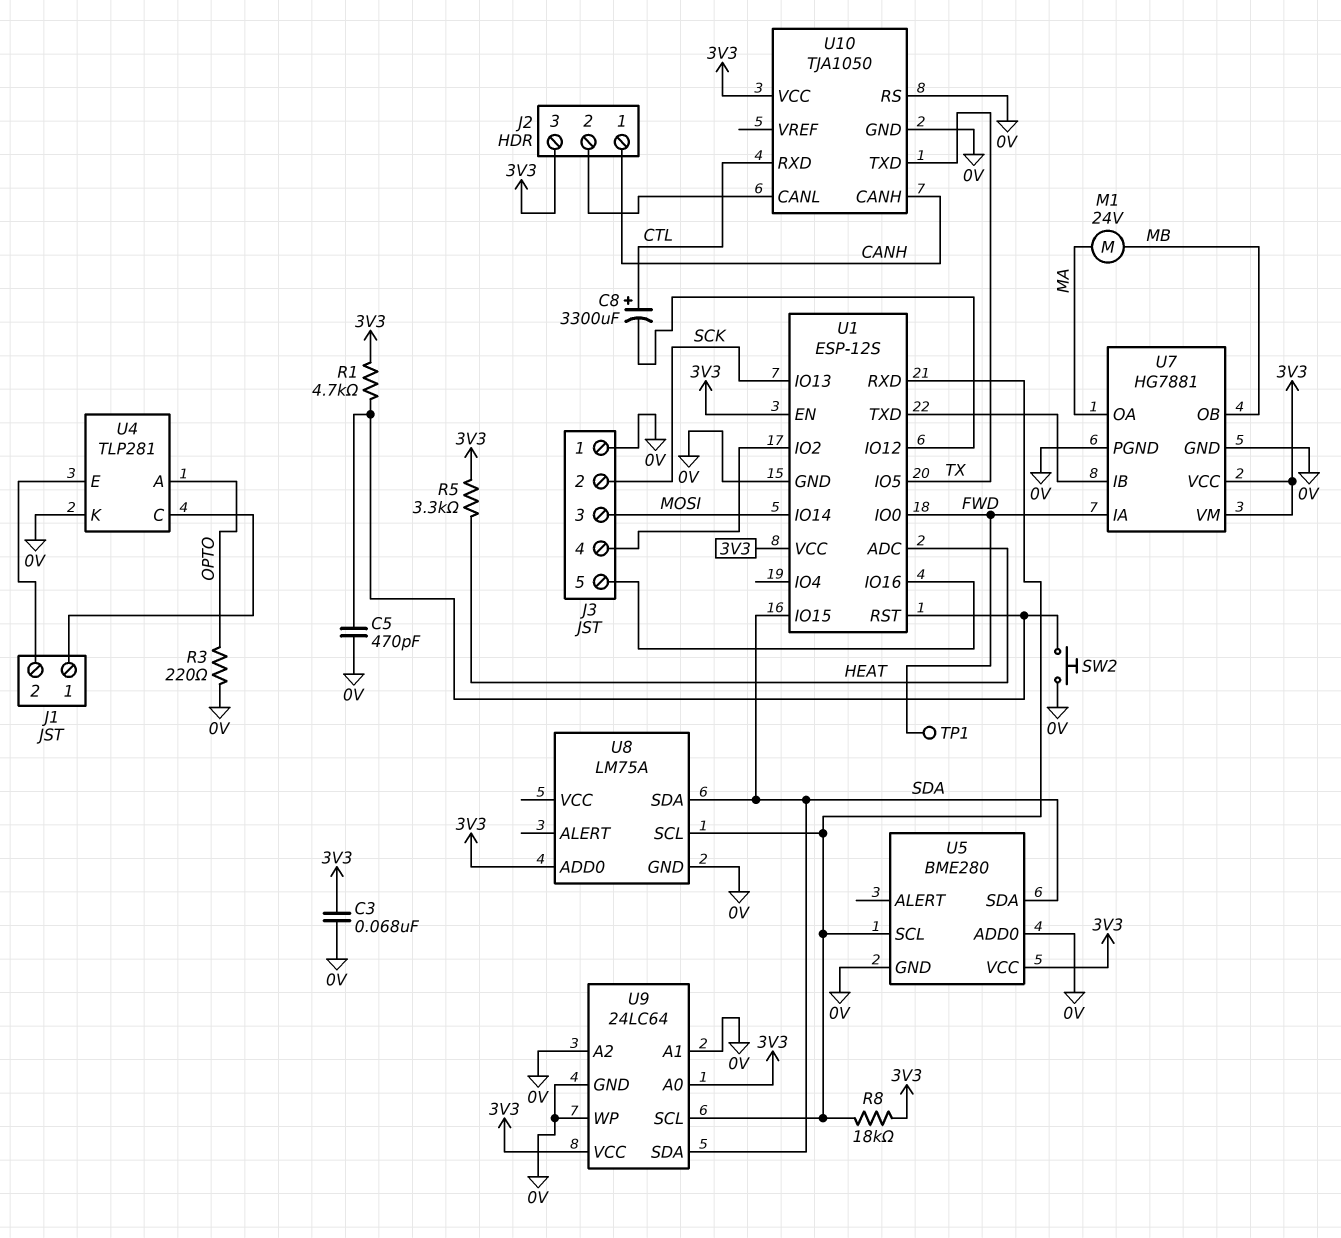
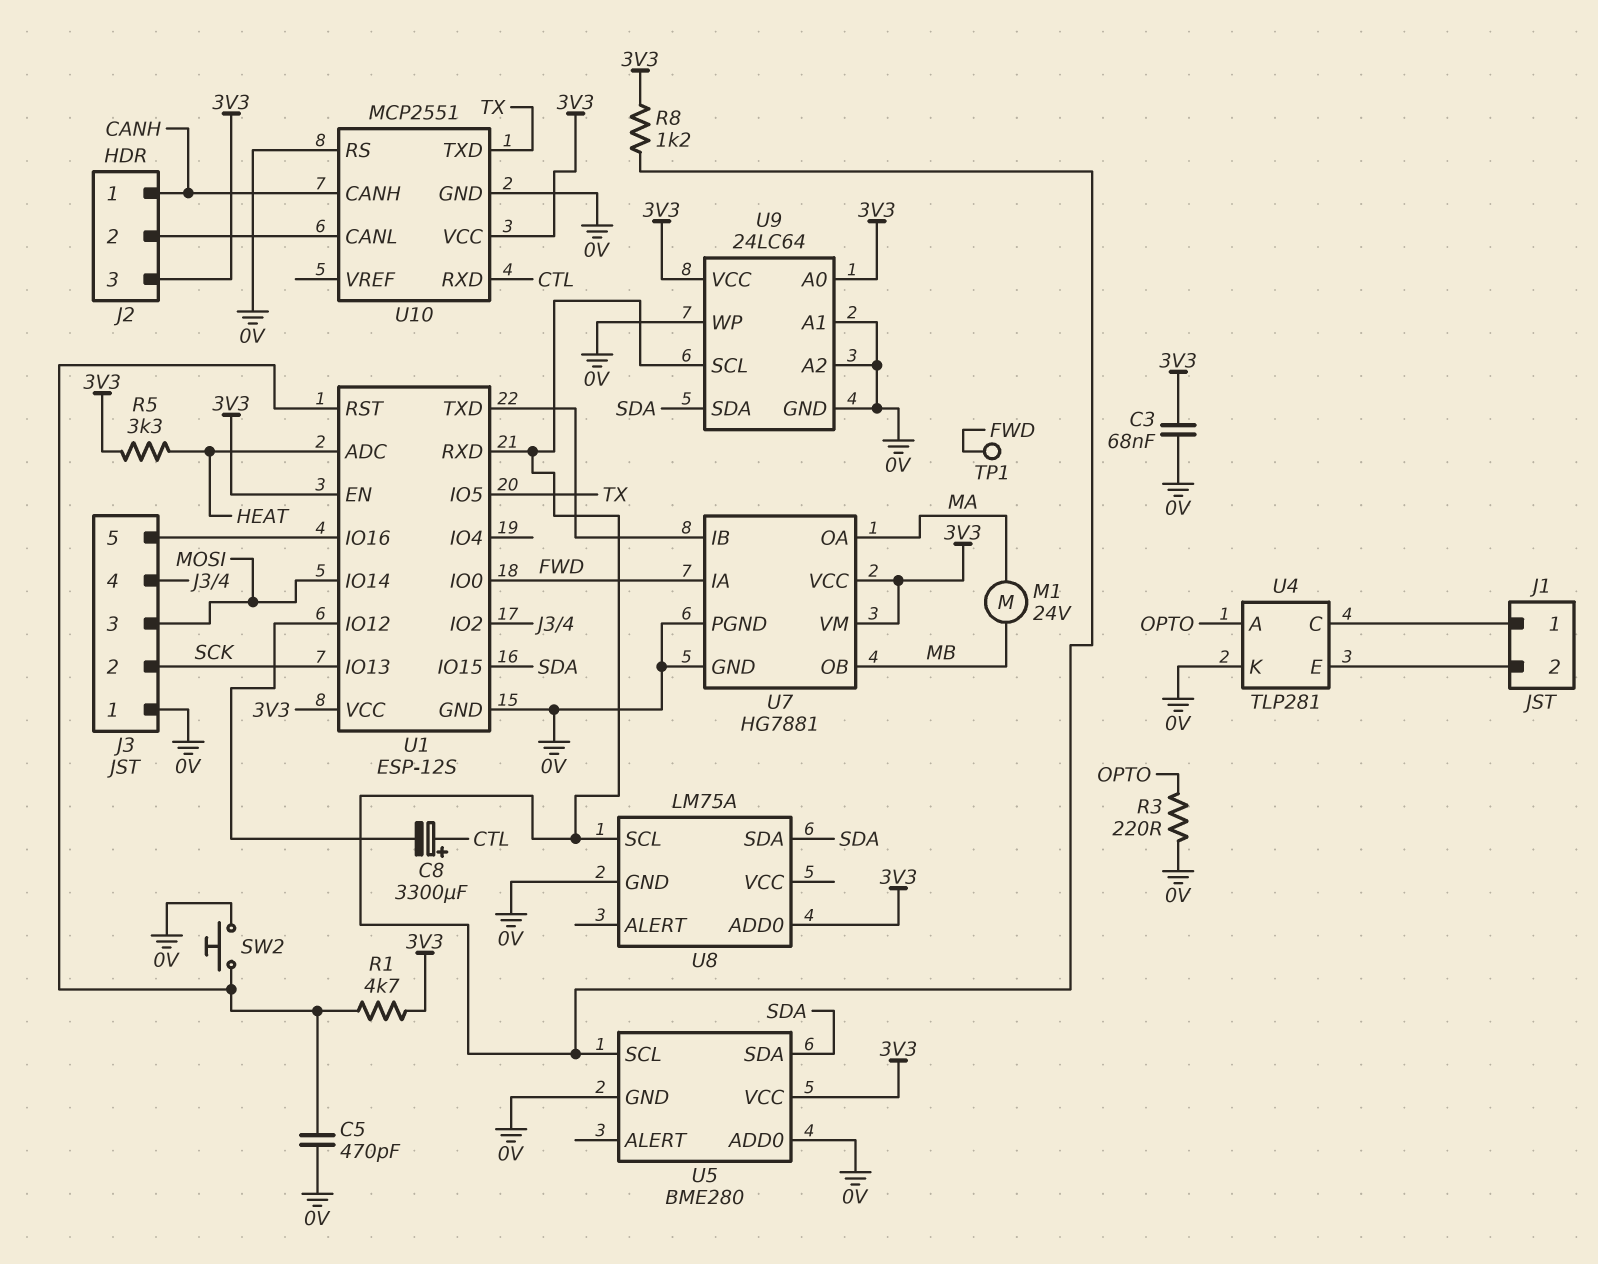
R8: 18k (3V3, U1/RXD) -> 1.2k (3V3, U1/RXD)
U10: TJA1050 -> MCP2551

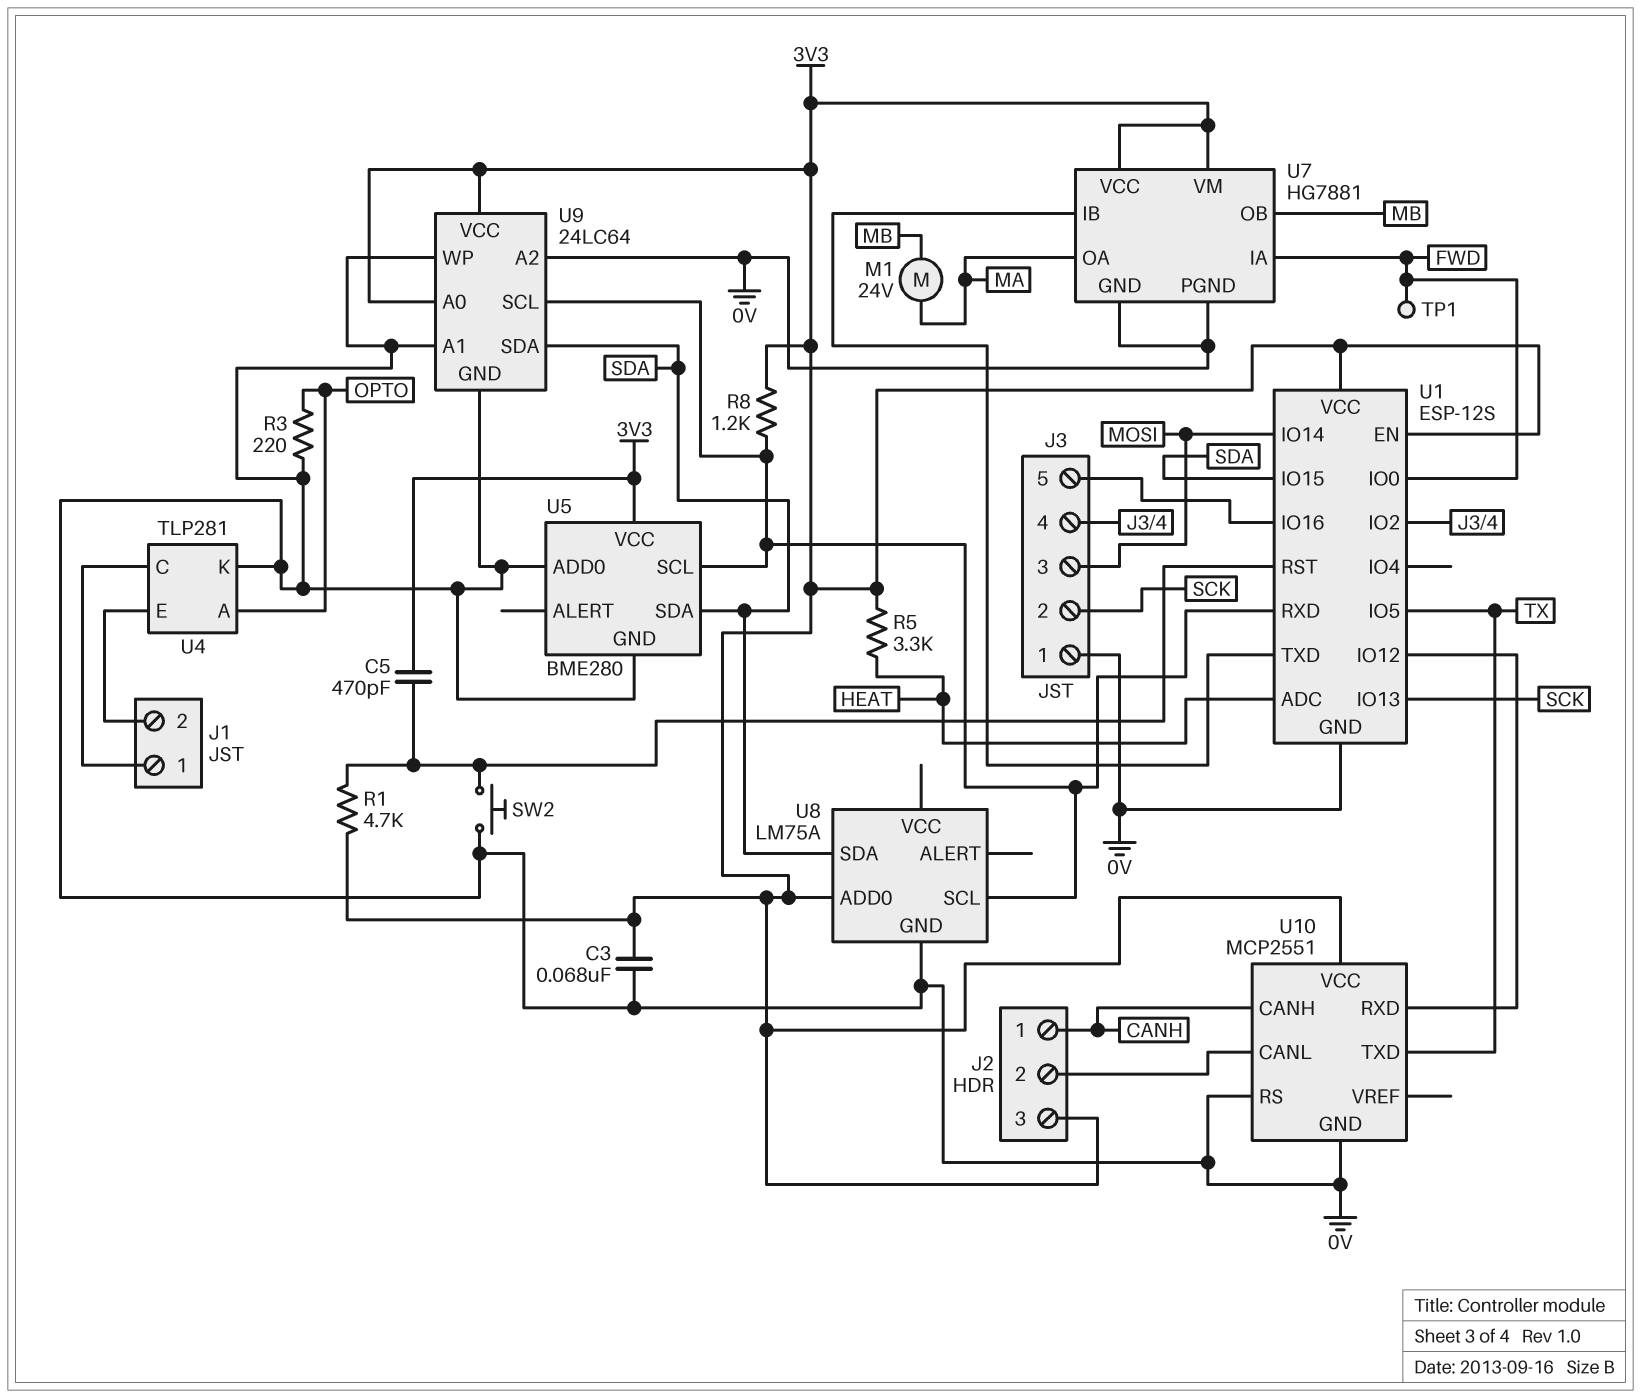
C5: 470pF (0V, U1/RST) -> 470pF (3V3, U1/RST)
C8: 3300uF (plus CTL, minus U1/IO12) -> none
U10 pin RXD: CTL -> U1/IO12

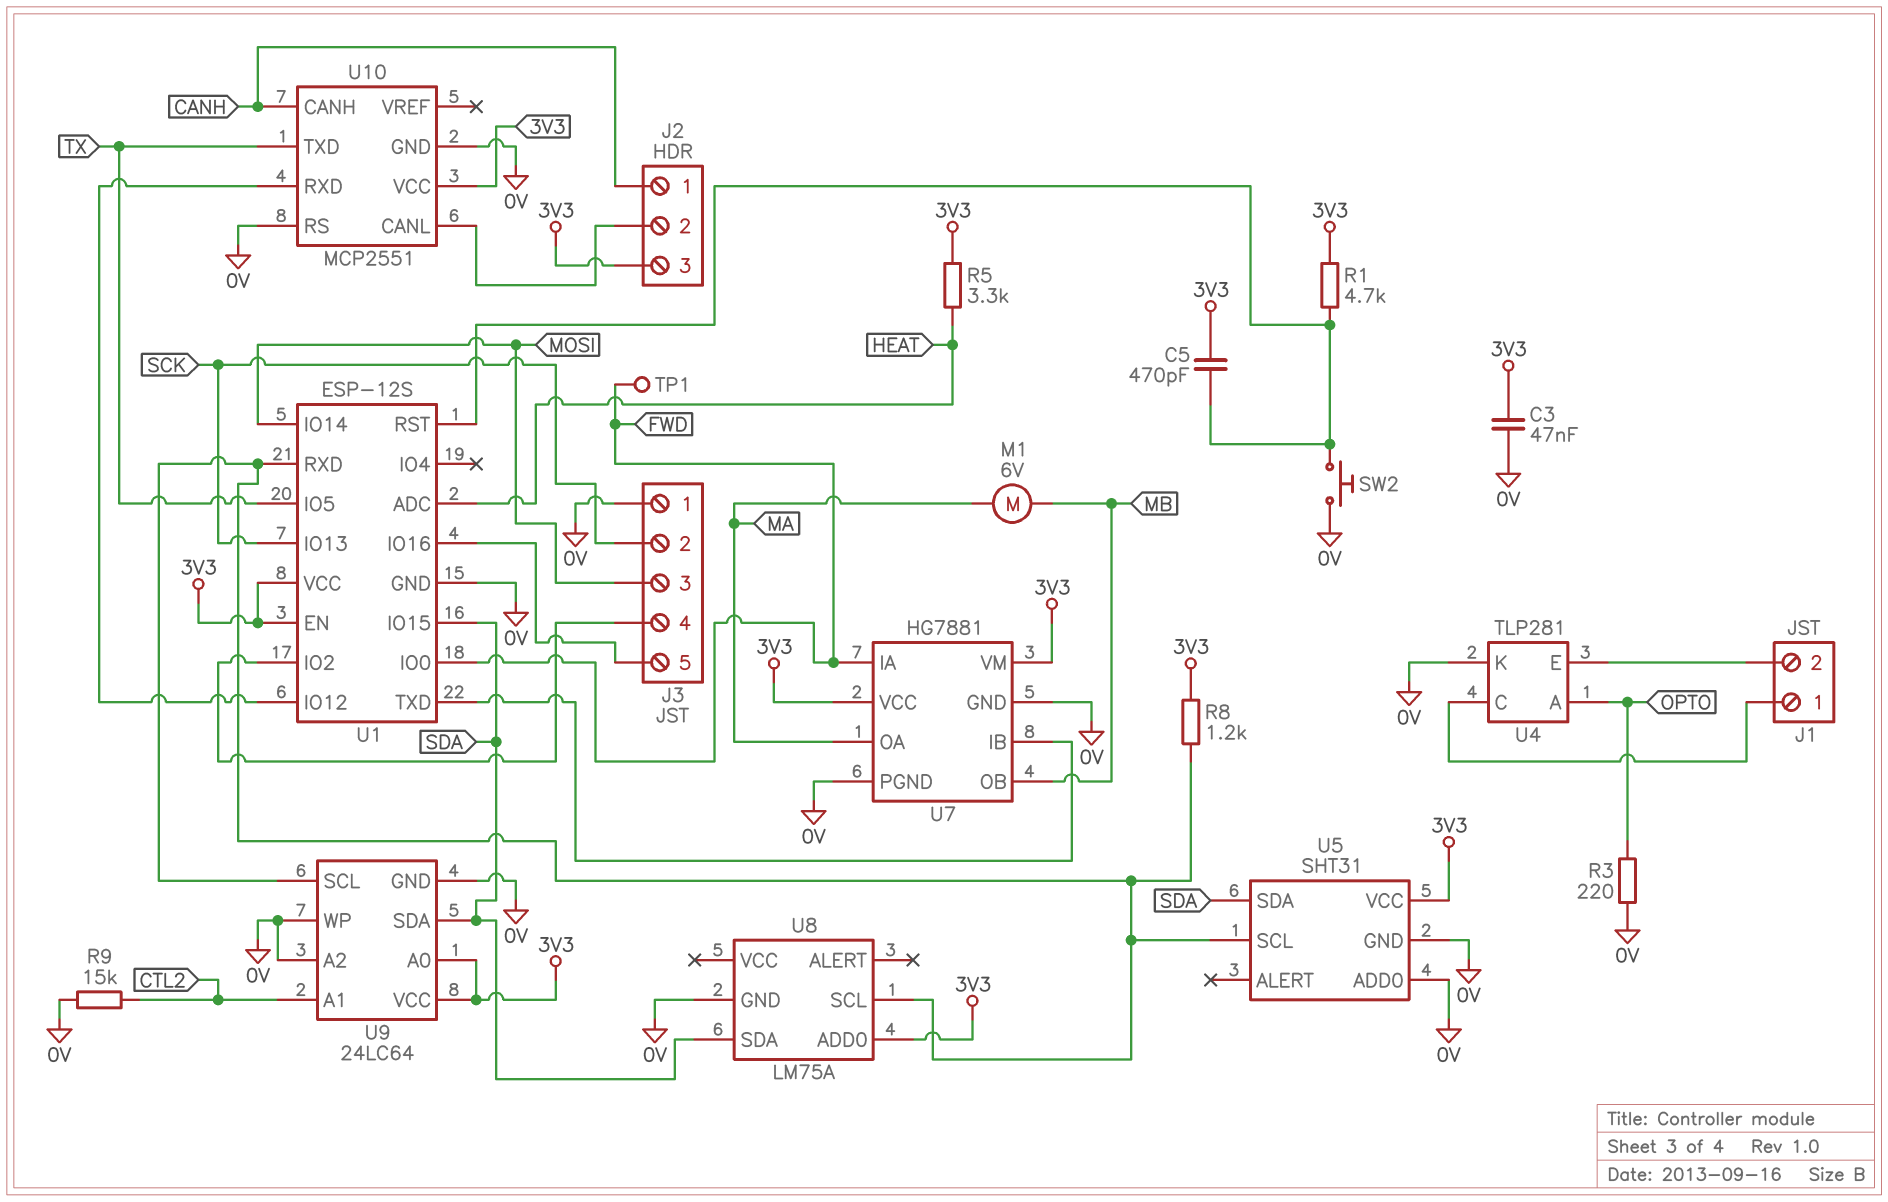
C3: 68nF (0V, 3V3) -> 47nF (0V, 3V3)
M1: motor 24V (MA, MB) -> motor 6V (MA, MB)
R9: none -> 15k (0V, CTL2)
U5: BME280 -> SHT31
U9 pin A1: 0V -> CTL2

